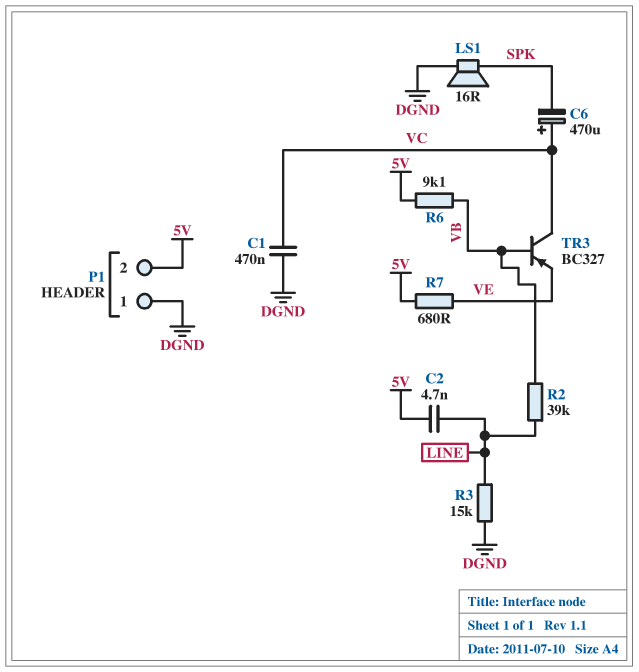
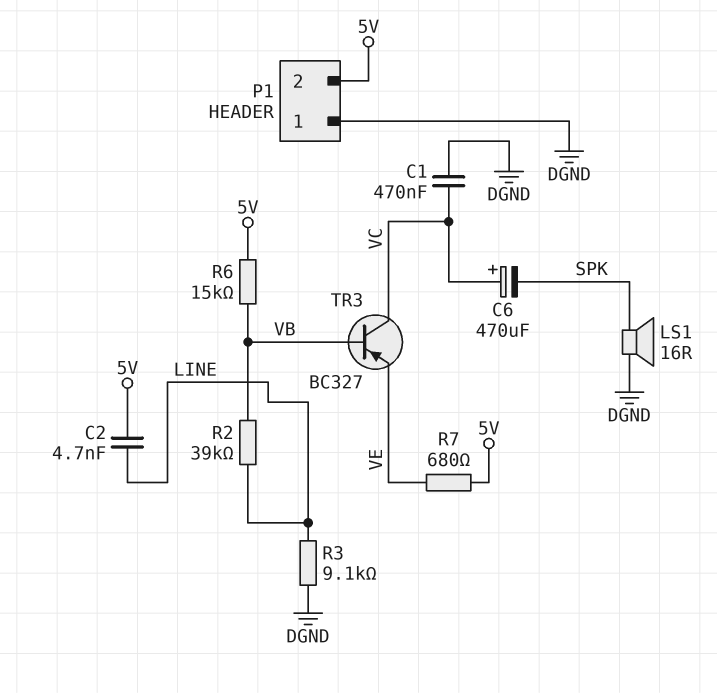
R3: 15k (DGND, LINE) -> 9.1k (DGND, LINE)
R6: 9.1k (5V, VB) -> 15k (5V, VB)

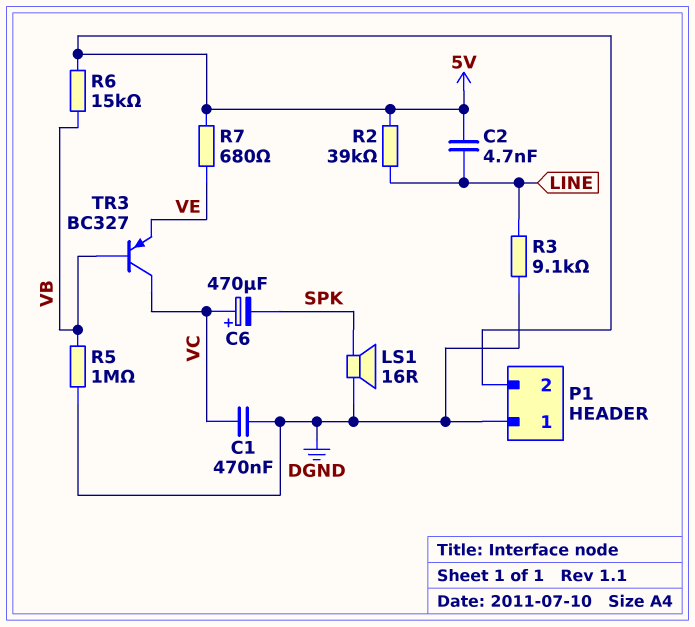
R2: 39k (LINE, VB) -> 39k (5V, LINE)
R5: none -> 1M (DGND, VB)

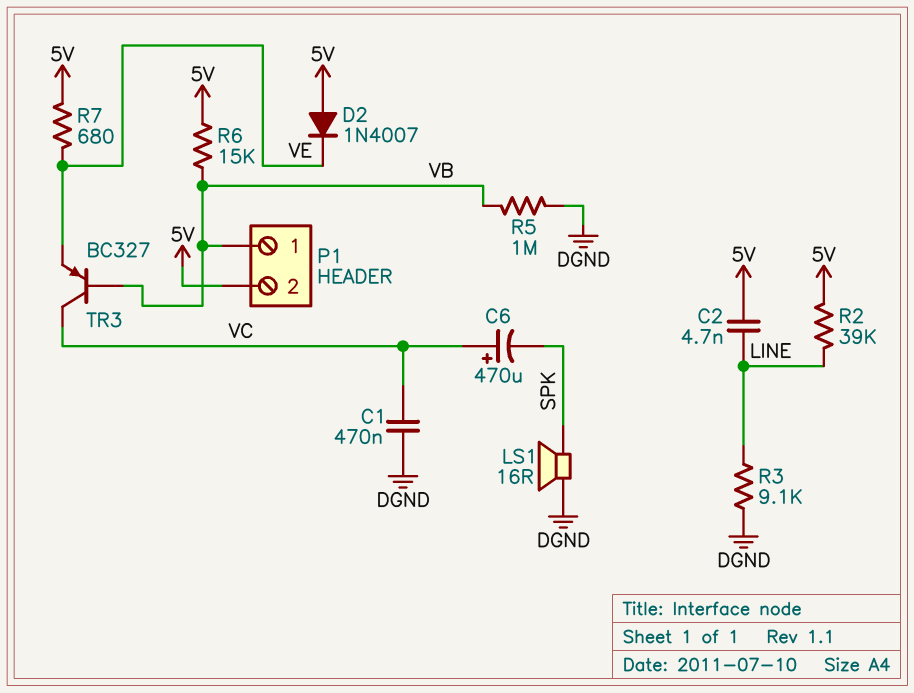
D2: none -> diode 1N4007 (A 5V, K VE)
P1 pin 1: DGND -> VB

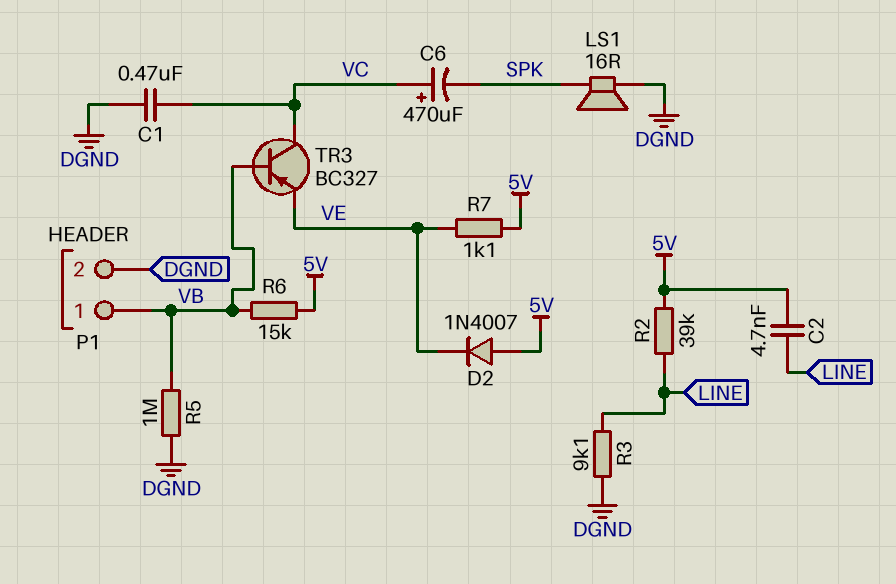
P1 pin 2: 5V -> DGND
R7: 680 (5V, VE) -> 1.1k (5V, VE)

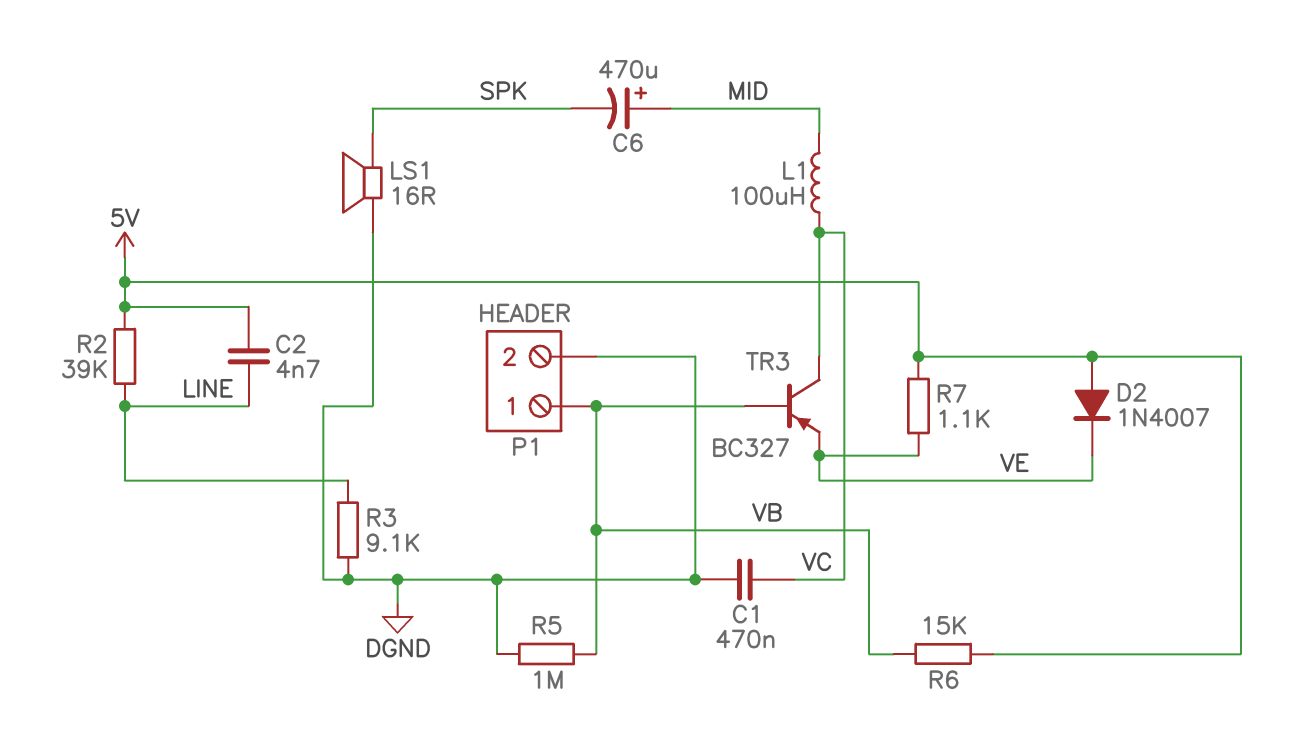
C6: 470uF (plus VC, minus SPK) -> 470uF (plus MID, minus SPK)
L1: none -> 100uH (MID, VC)

